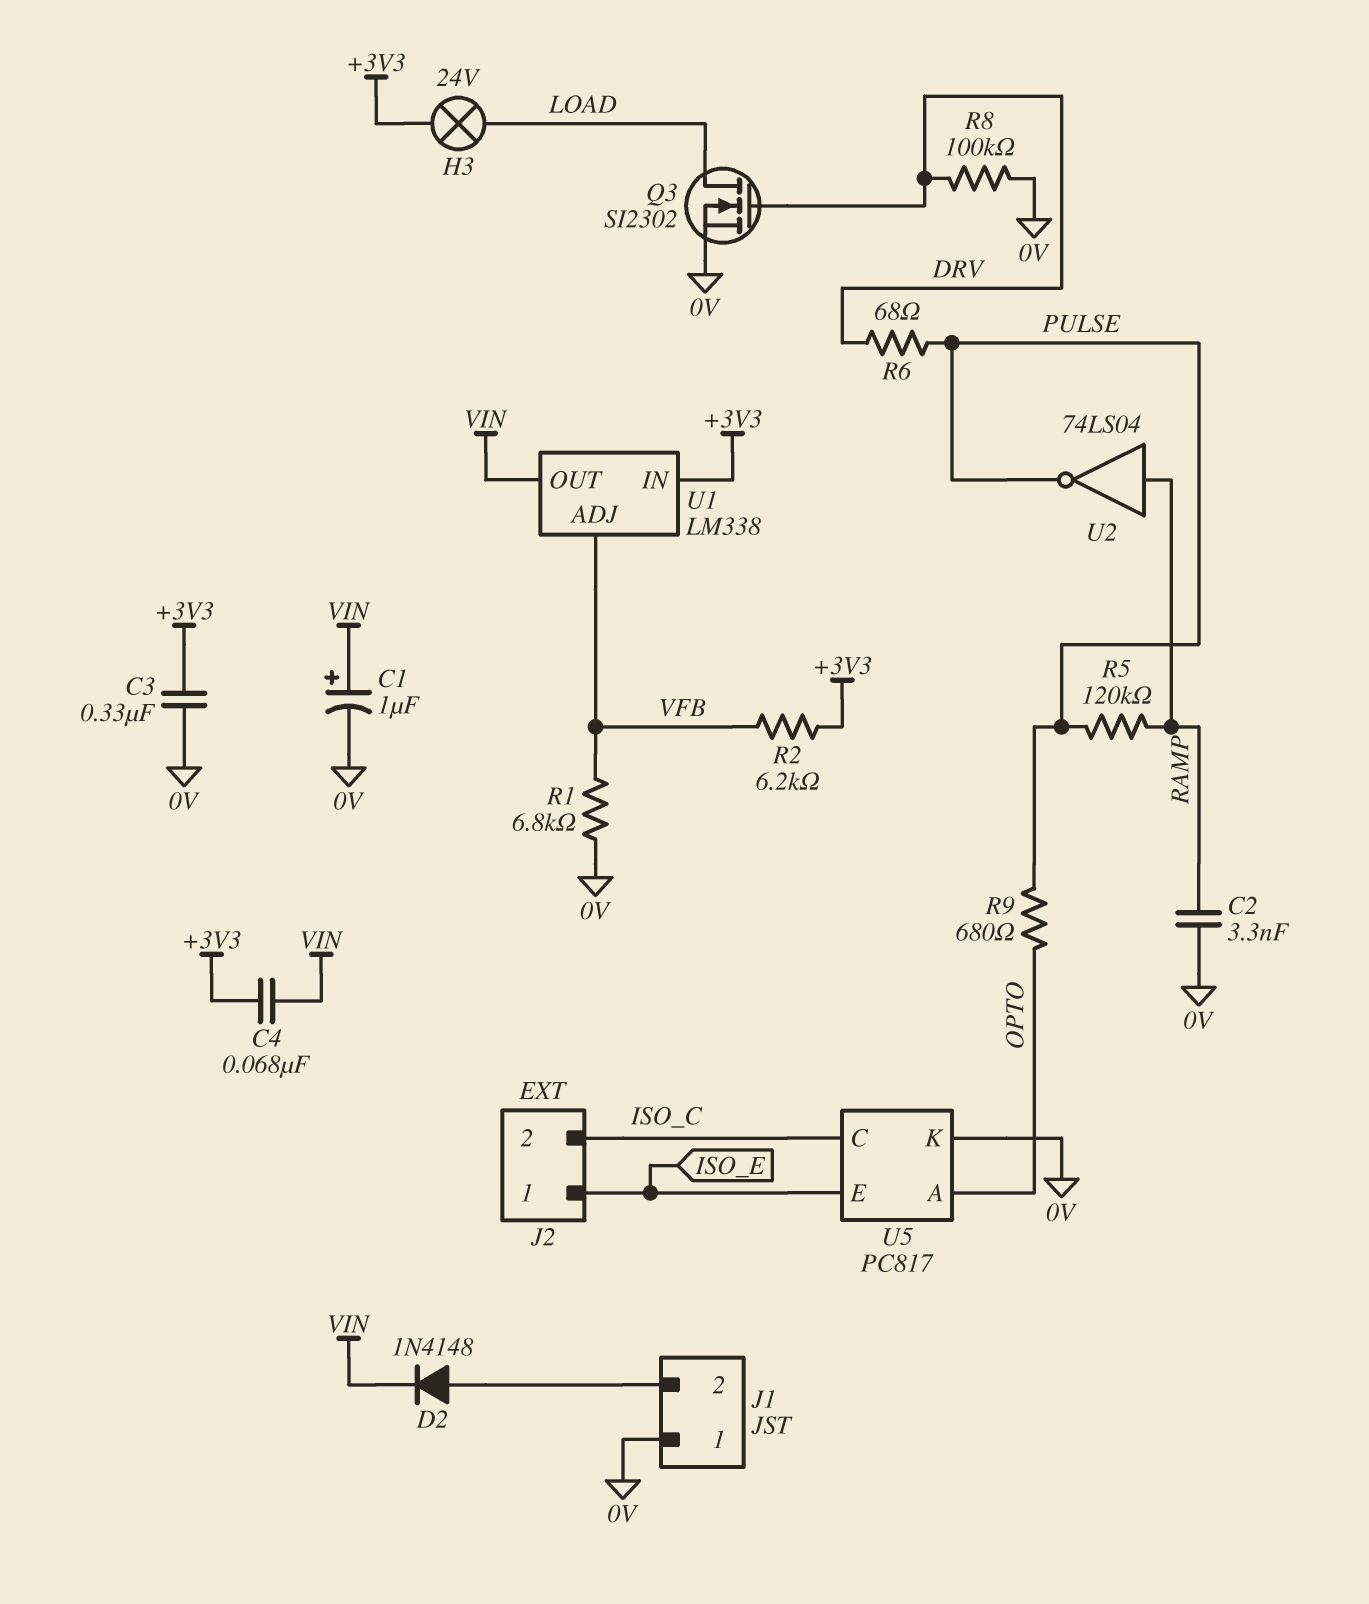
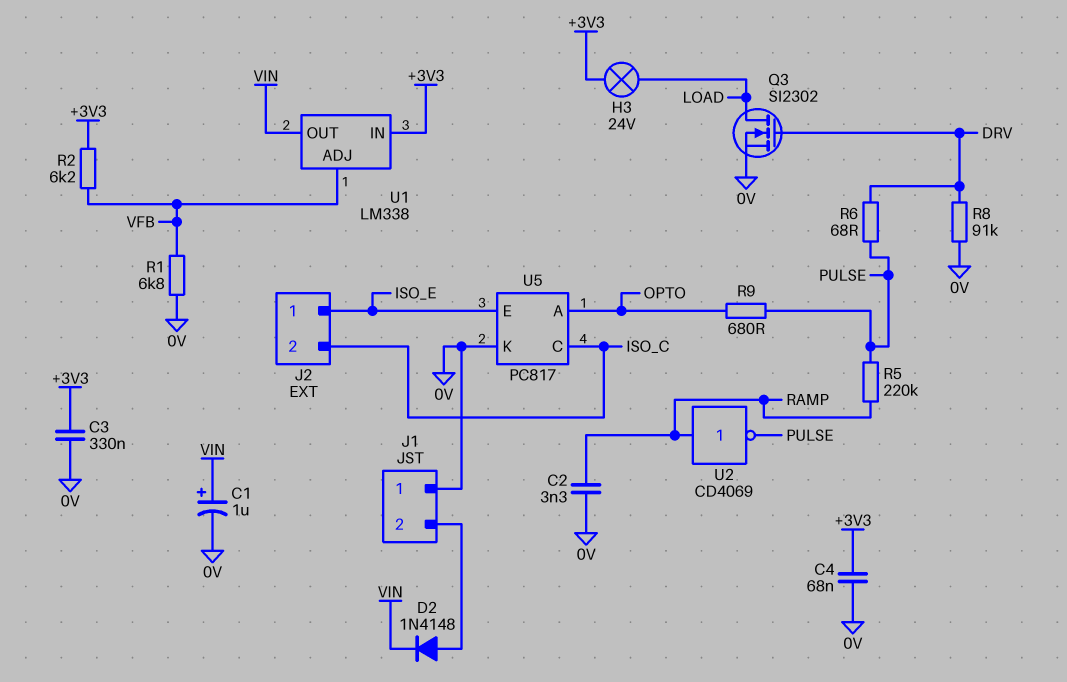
C4: 68nF (+3V3, VIN) -> 68nF (+3V3, 0V)
R5: 120k (PULSE, RAMP) -> 220k (PULSE, RAMP)
R8: 100k (0V, DRV) -> 91k (0V, DRV)
U2: NOT 74LS04 (in RAMP, out PULSE) -> NOT CD4069 (in RAMP, out PULSE)

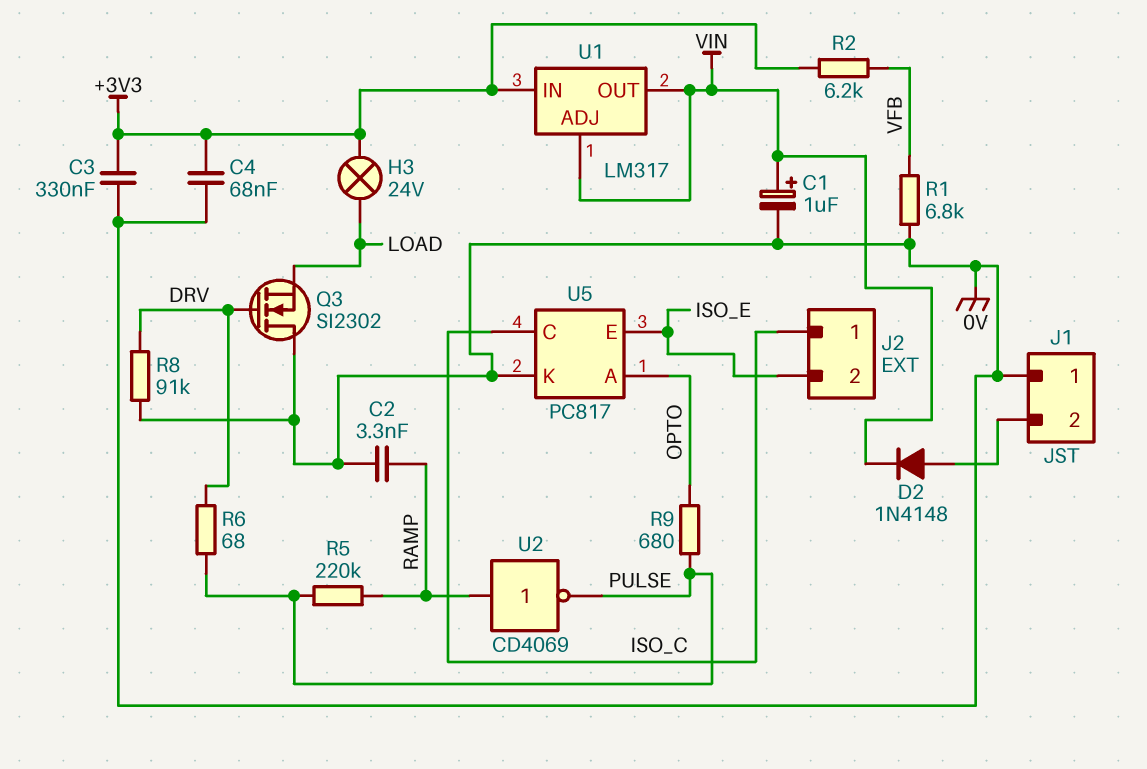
J2 pin 1: ISO_E -> ISO_C
J2 pin 2: ISO_C -> ISO_E
Q3: NMOS SI2302 (G DRV, D LOAD, S 0V) -> NMOS SI2302 (G DRV, D 0V, S LOAD)
U1: LM338 -> LM317
U1 pin ADJ: VFB -> VIN

